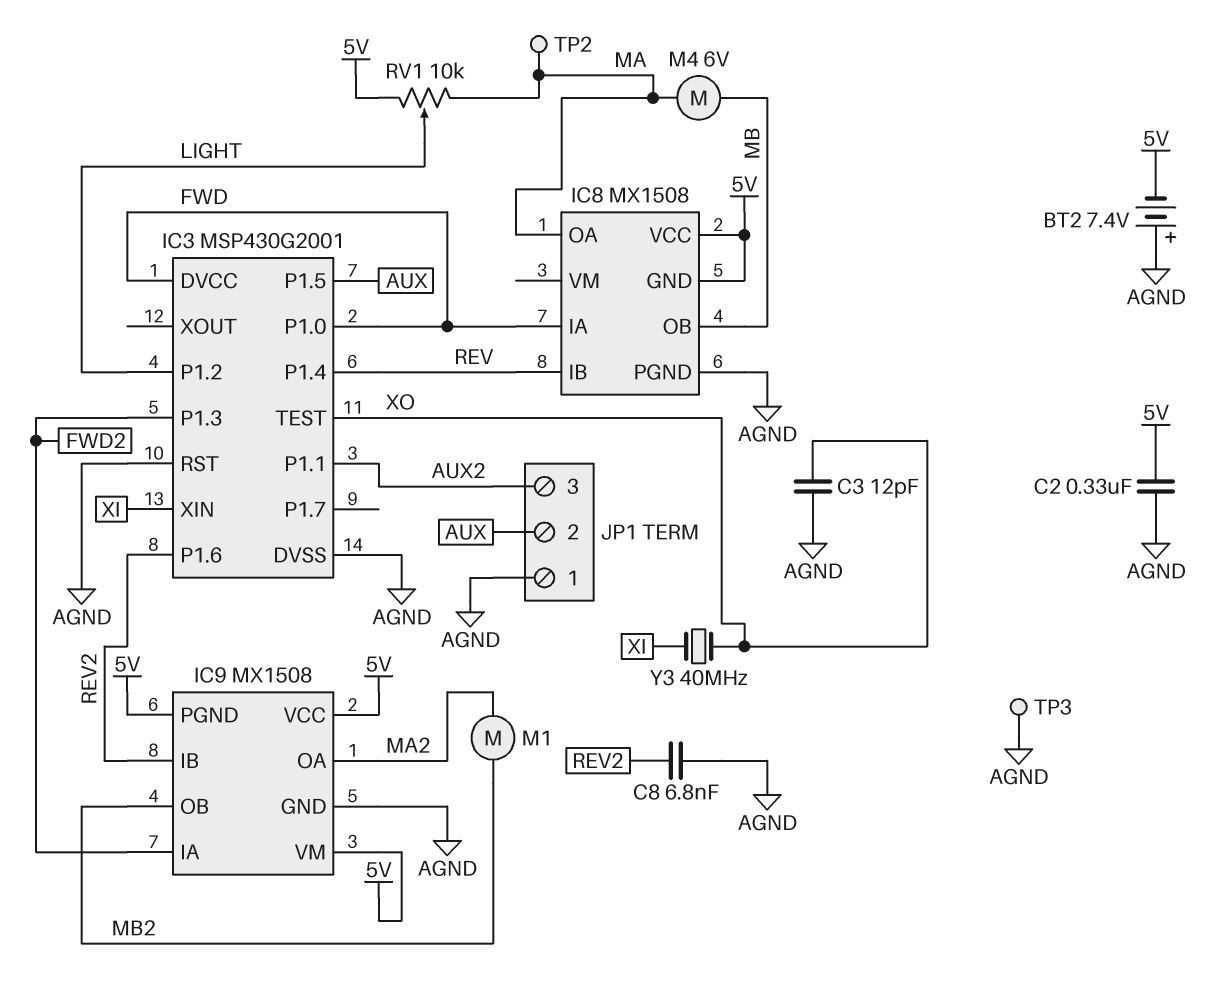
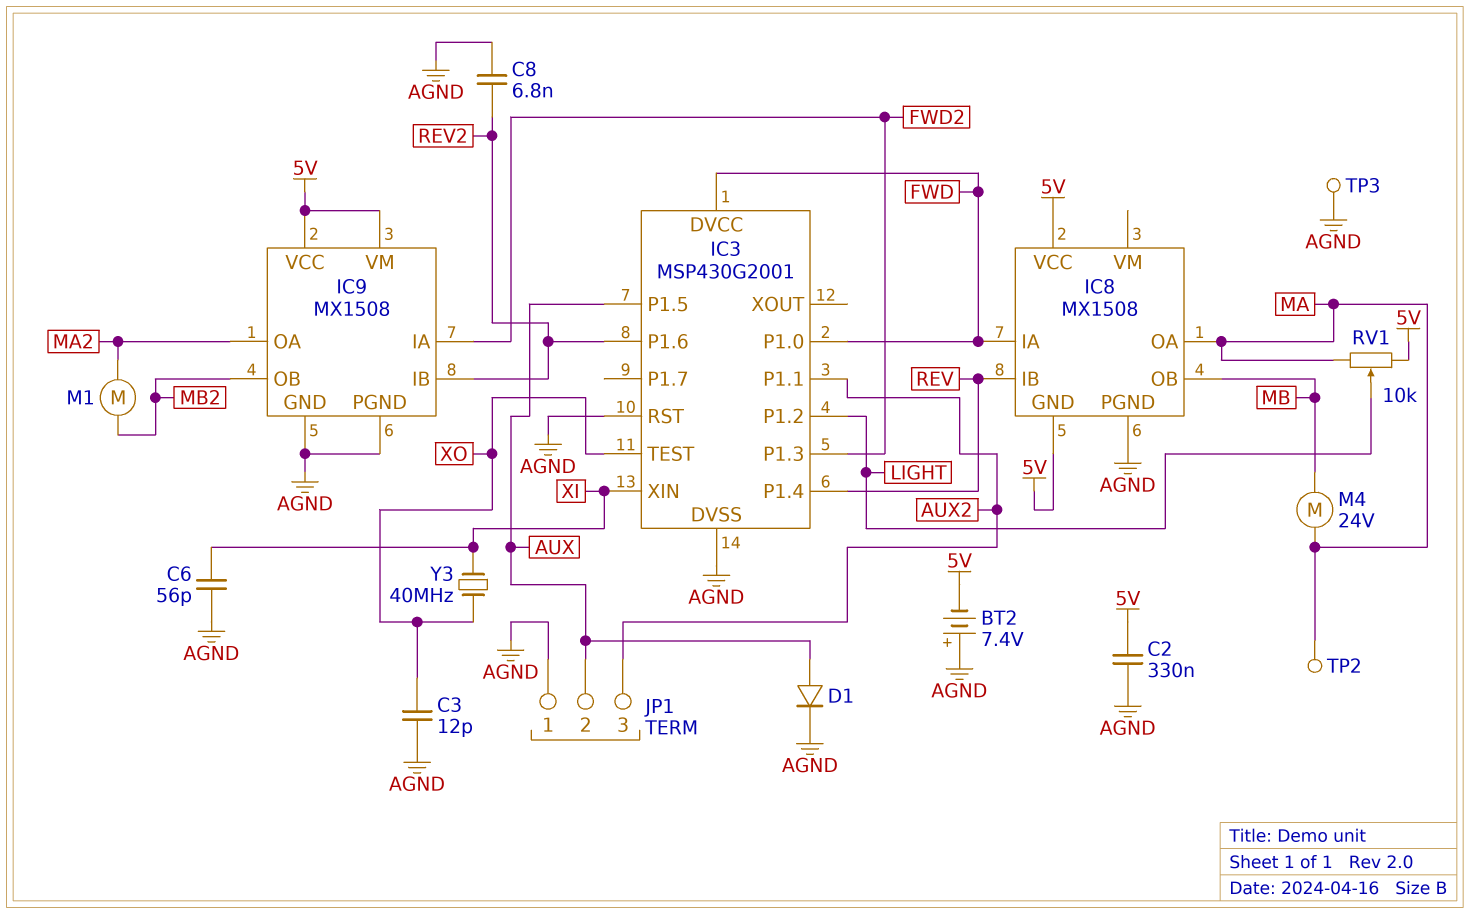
C6: none -> 56pF (AGND, XI)
D1: none -> diode (A AUX, K AGND)
IC9 pin PGND: 5V -> AGND
M4: motor 6V (MA, MB) -> motor 24V (MA, MB)

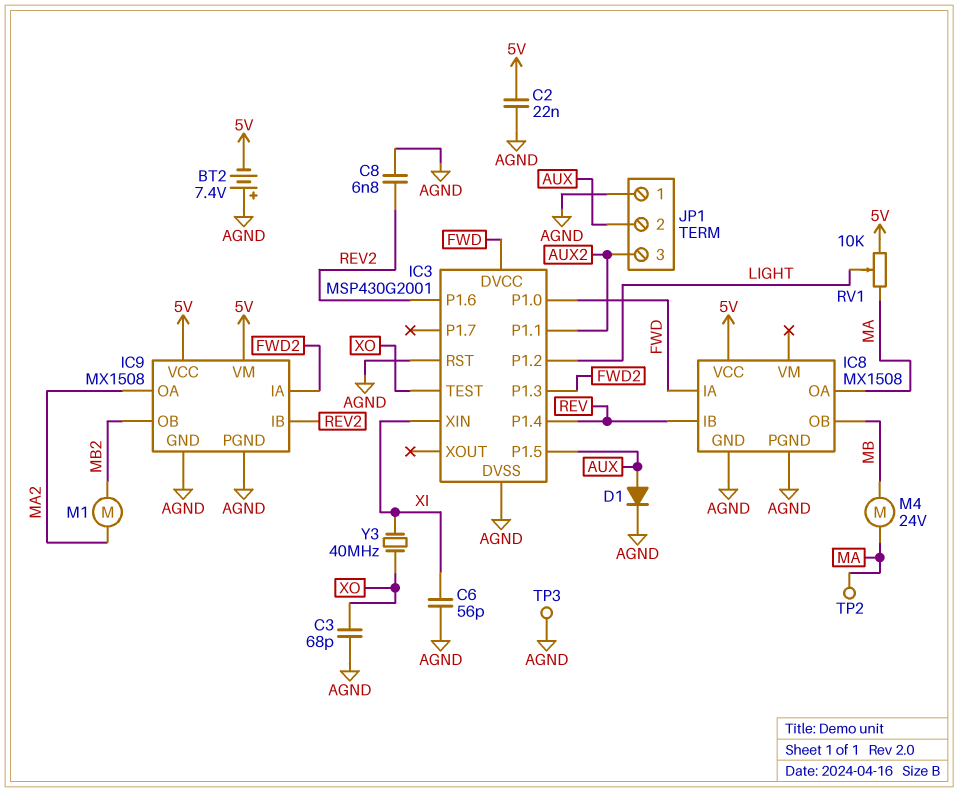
C2: 330nF (5V, AGND) -> 22nF (5V, AGND)
C3: 12pF (AGND, XO) -> 68pF (AGND, XO)
IC8 pin GND: 5V -> AGND

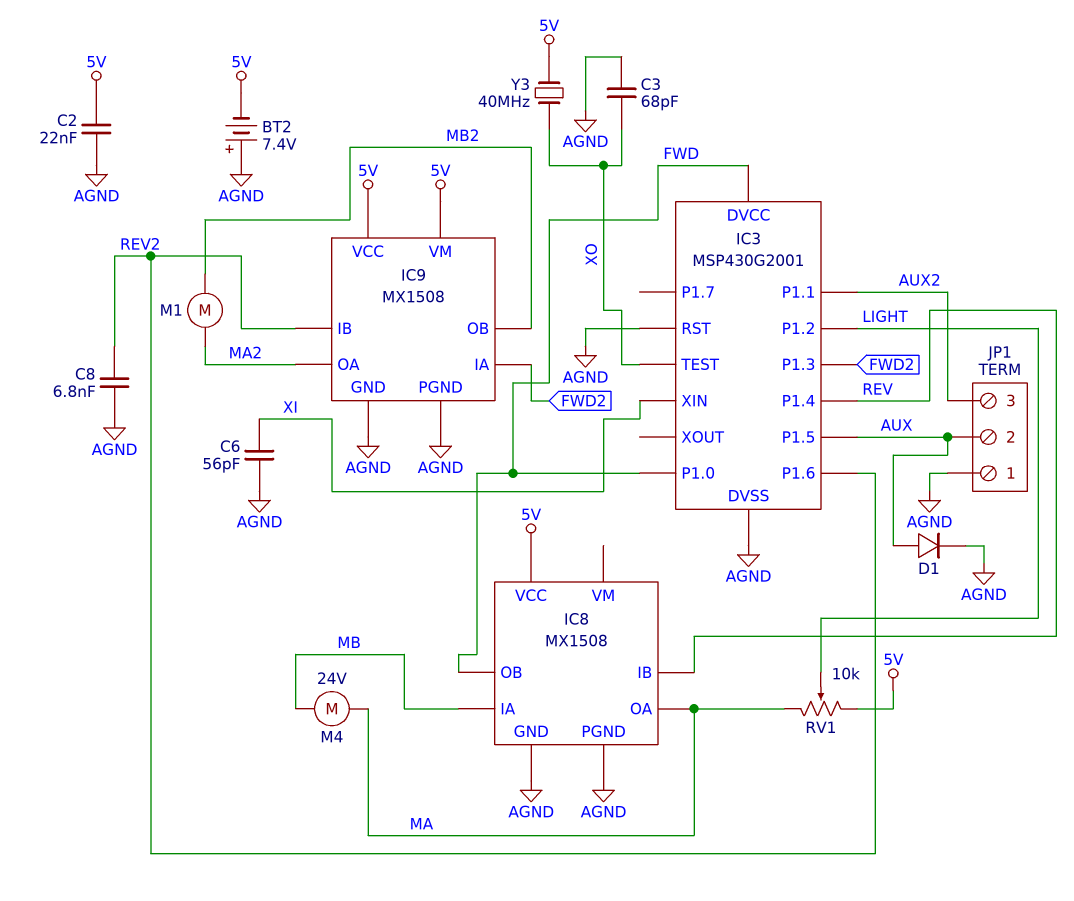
IC8 pin IA: FWD -> MB
IC8 pin OB: MB -> FWD
TP2: test point (MA) -> none
TP3: test point (AGND) -> none
Y3: 40MHz (XI, XO) -> 40MHz (5V, XO)

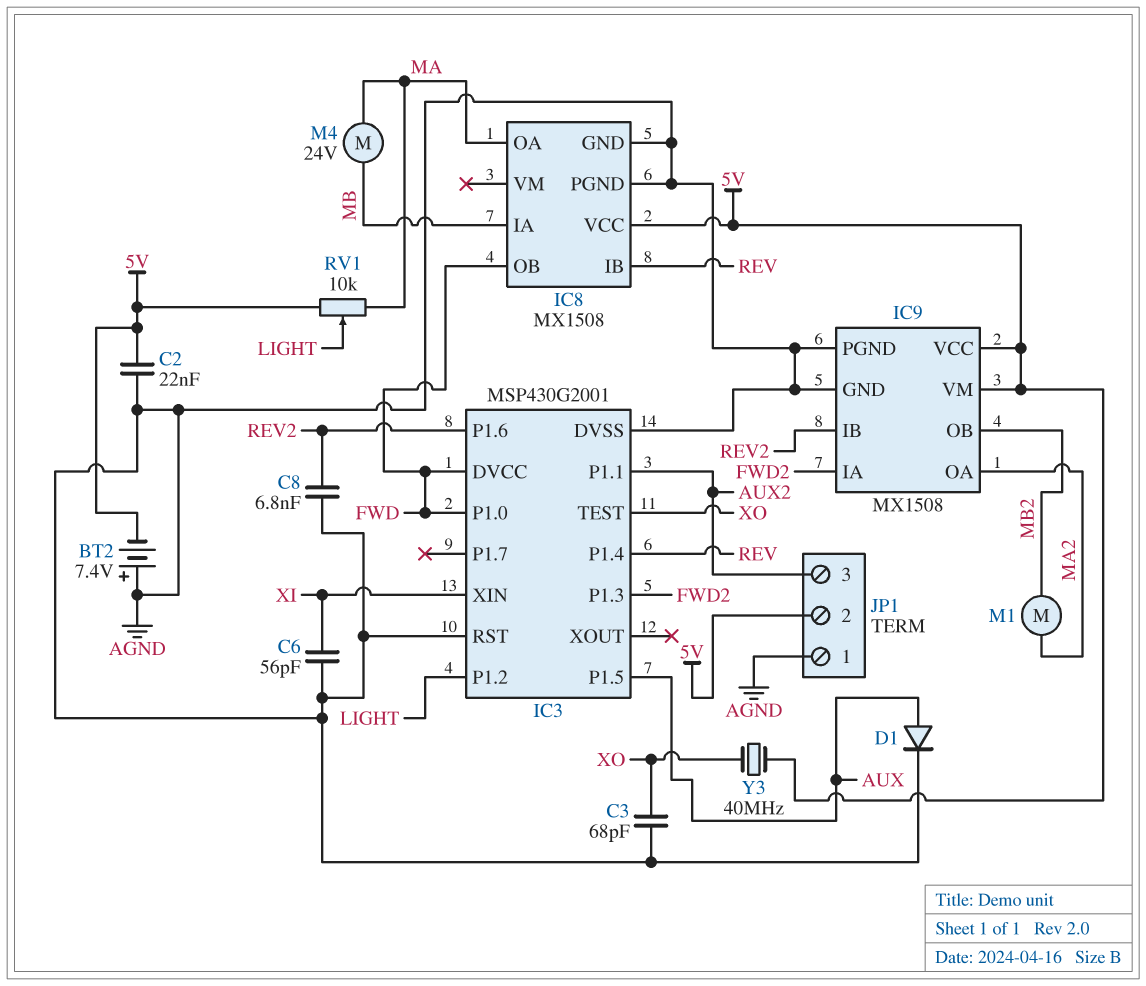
JP1 pin 2: AUX -> 5V

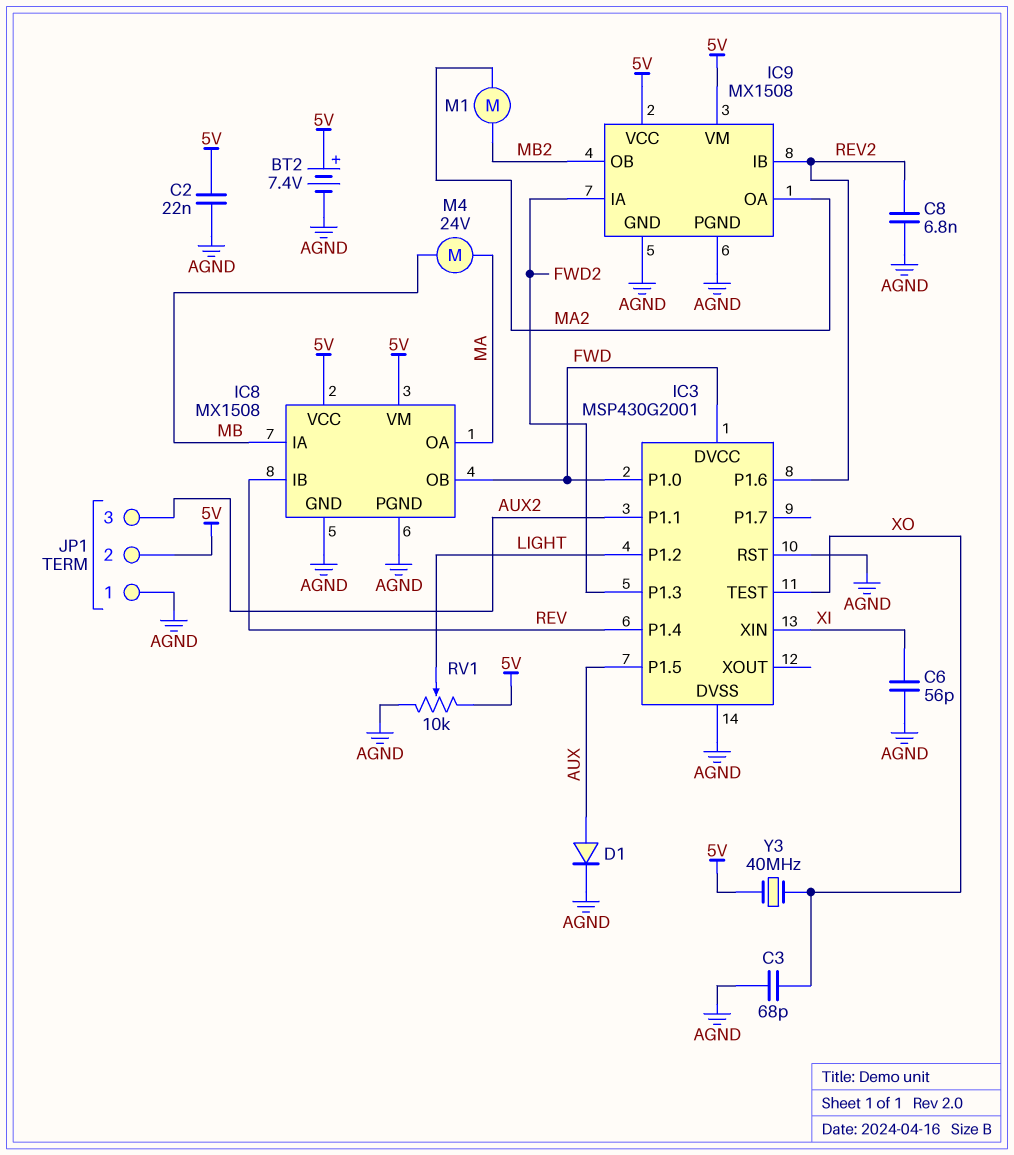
BT2: 7.4V (plus AGND, minus 5V) -> 7.4V (plus 5V, minus AGND)
IC8 pin VM: none -> 5V
RV1: 10k (5V, MA, wiper LIGHT) -> 10k (5V, AGND, wiper LIGHT)

